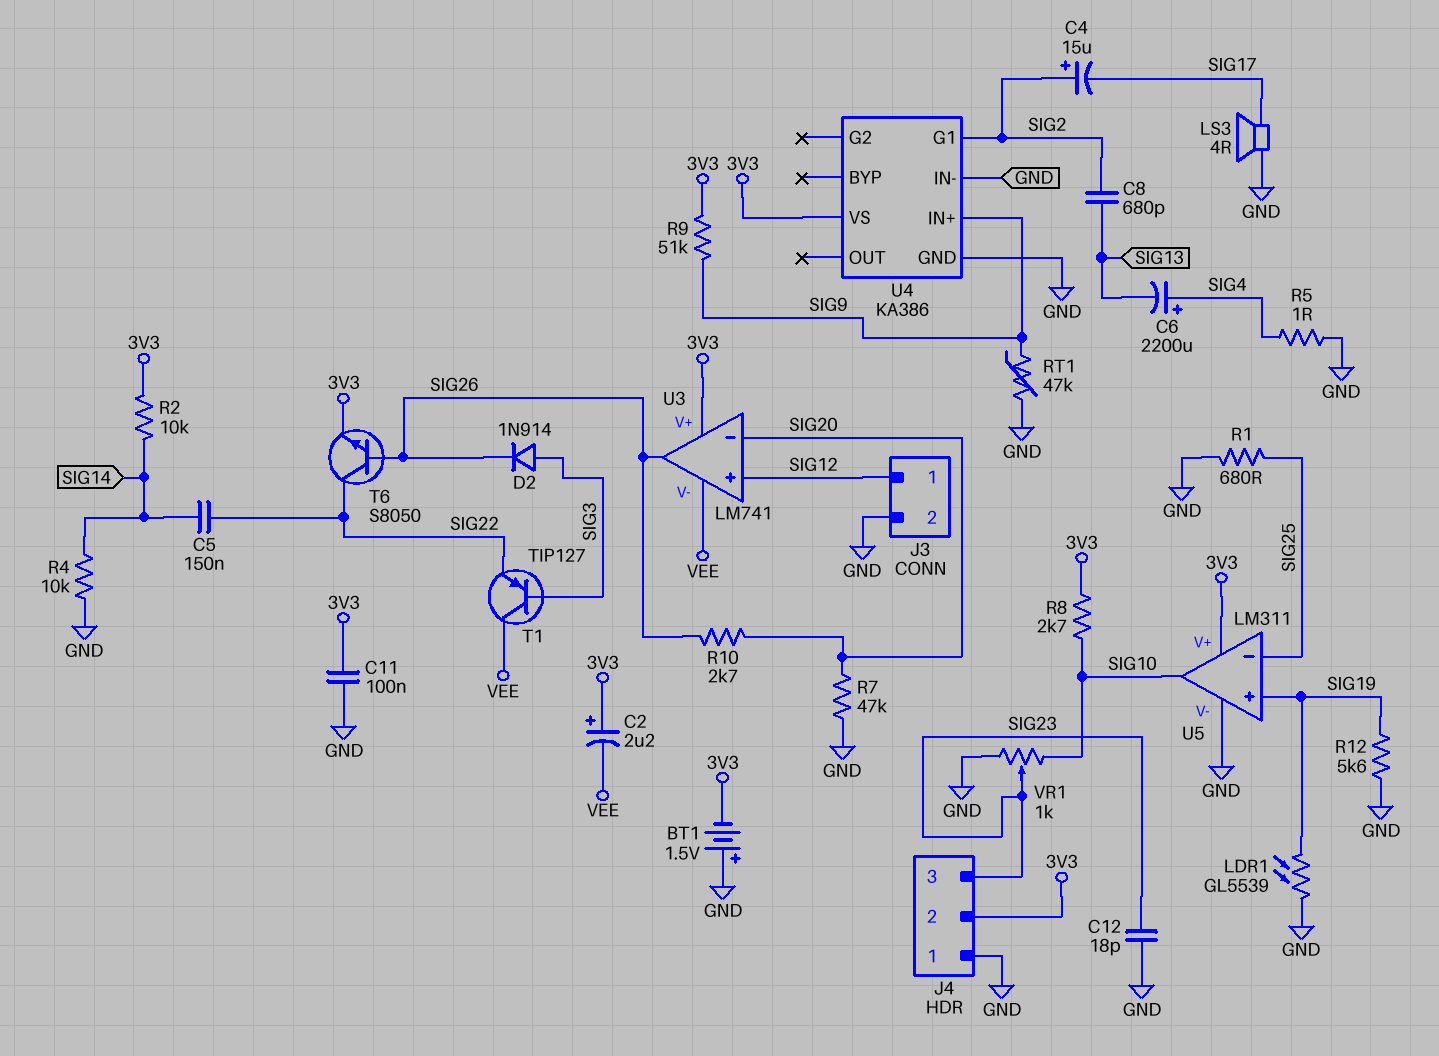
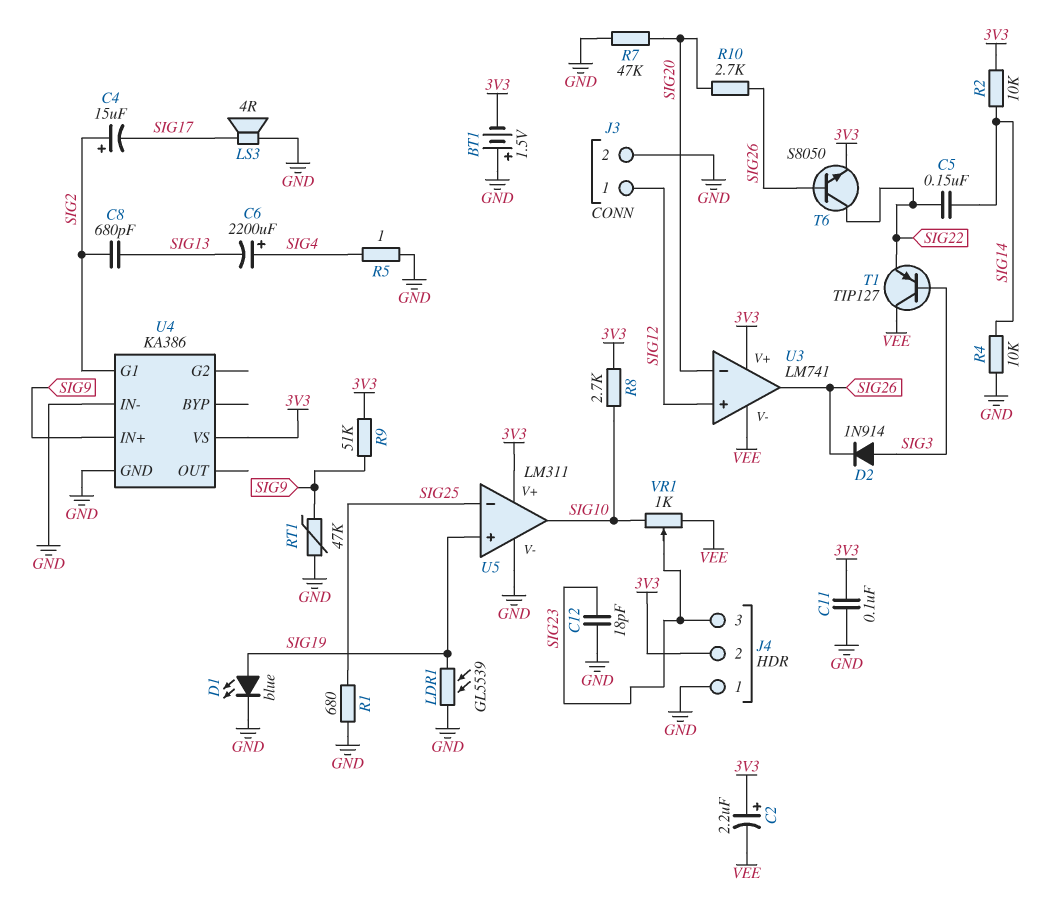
D1: none -> LED blue (A SIG19, K GND)
R12: 5.6k (GND, SIG19) -> none
VR1: 1k (GND, SIG10, wiper SIG23) -> 1k (SIG10, VEE, wiper SIG23)

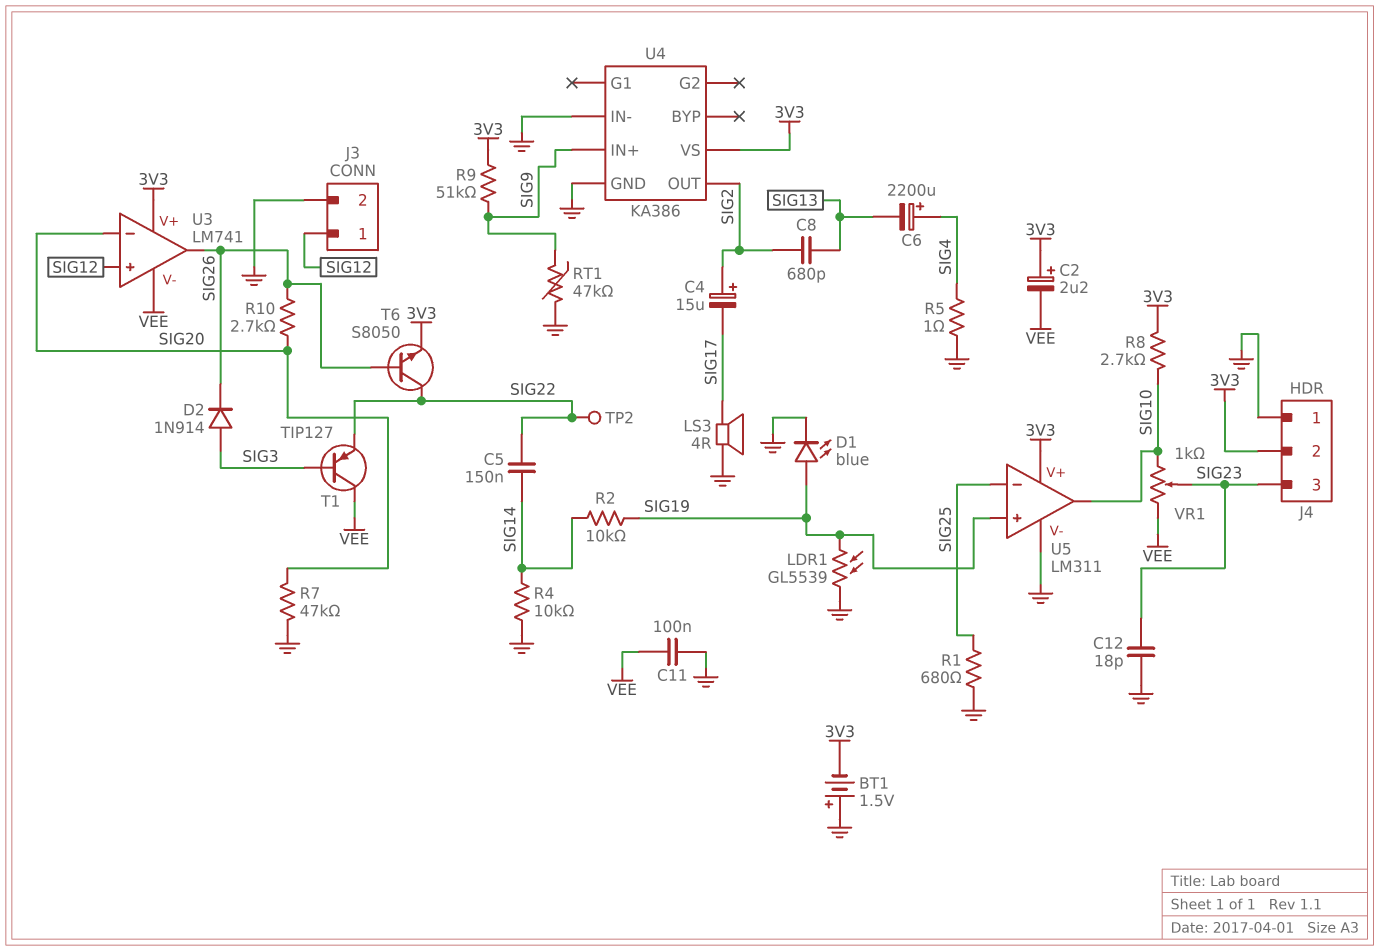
C11: 100nF (3V3, GND) -> 100nF (GND, VEE)
R2: 10k (3V3, SIG14) -> 10k (SIG14, SIG19)
TP2: none -> test point (SIG22)
U4 pin G1: SIG2 -> none
U4 pin OUT: none -> SIG2

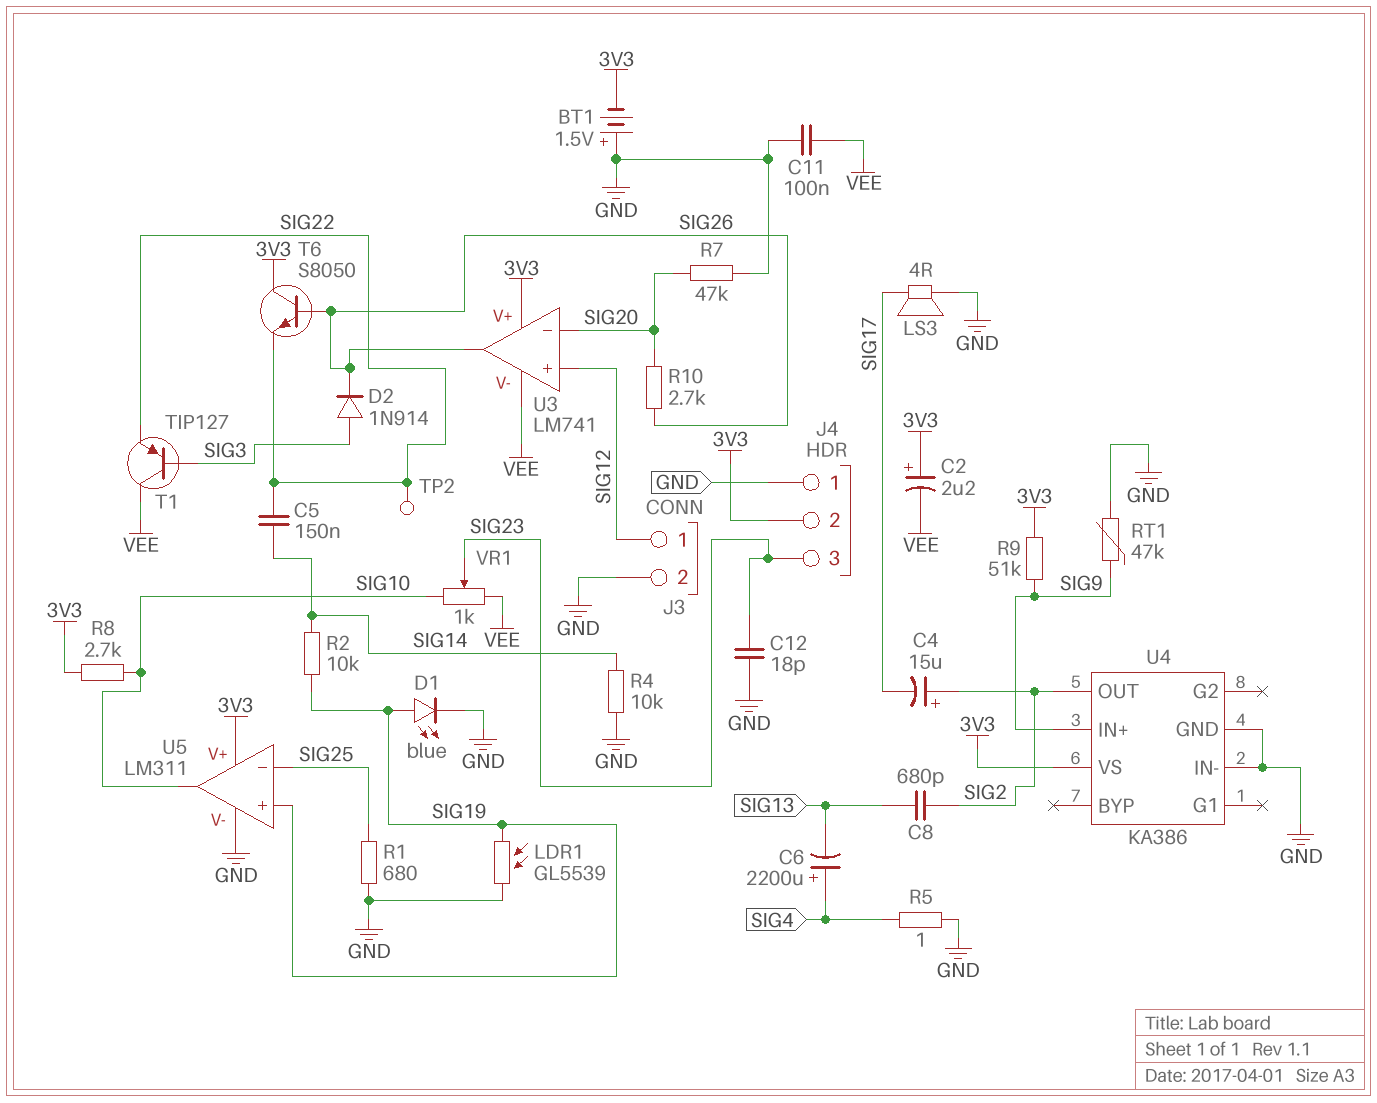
T6: NPN S8050 (B SIG26, C SIG22, E 3V3) -> NPN S8050 (B SIG26, C 3V3, E SIG22)

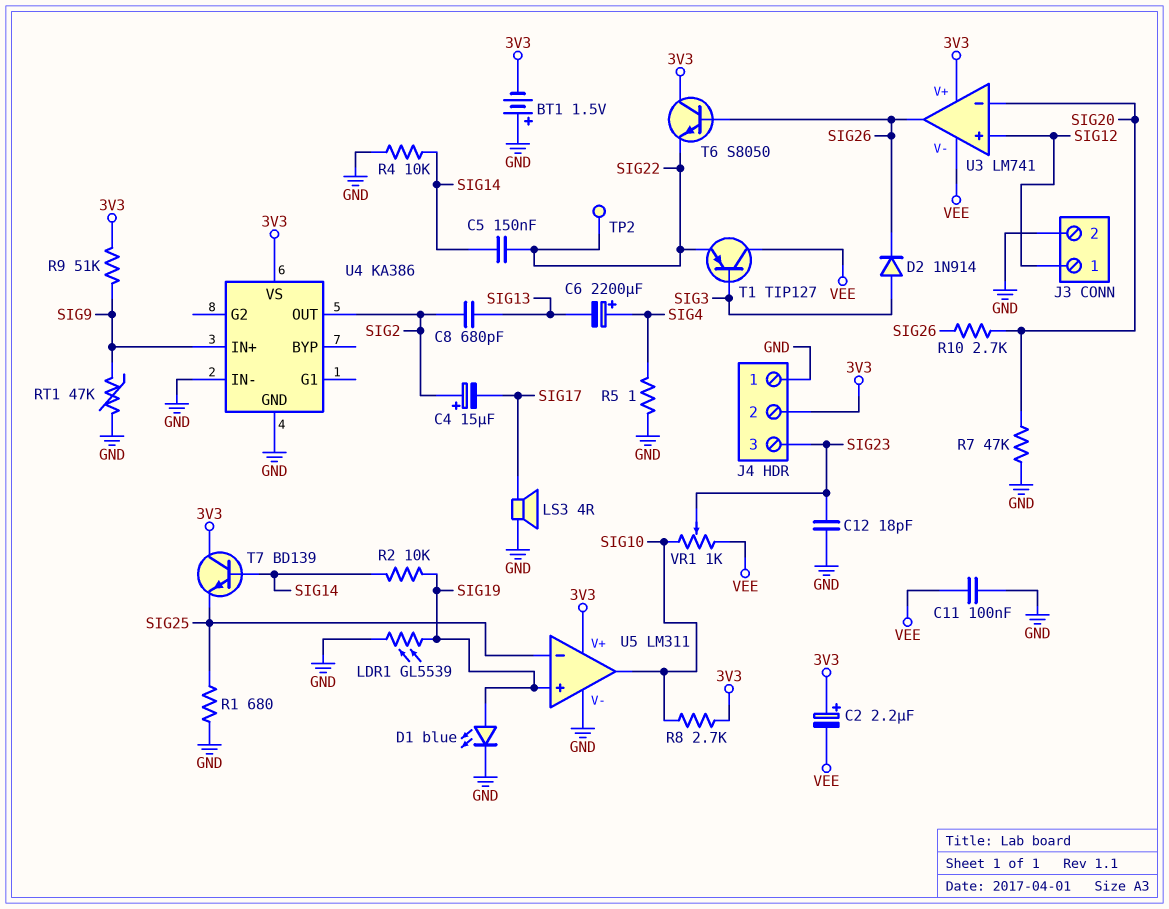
T7: none -> NPN BD139 (B SIG14, C 3V3, E SIG25)

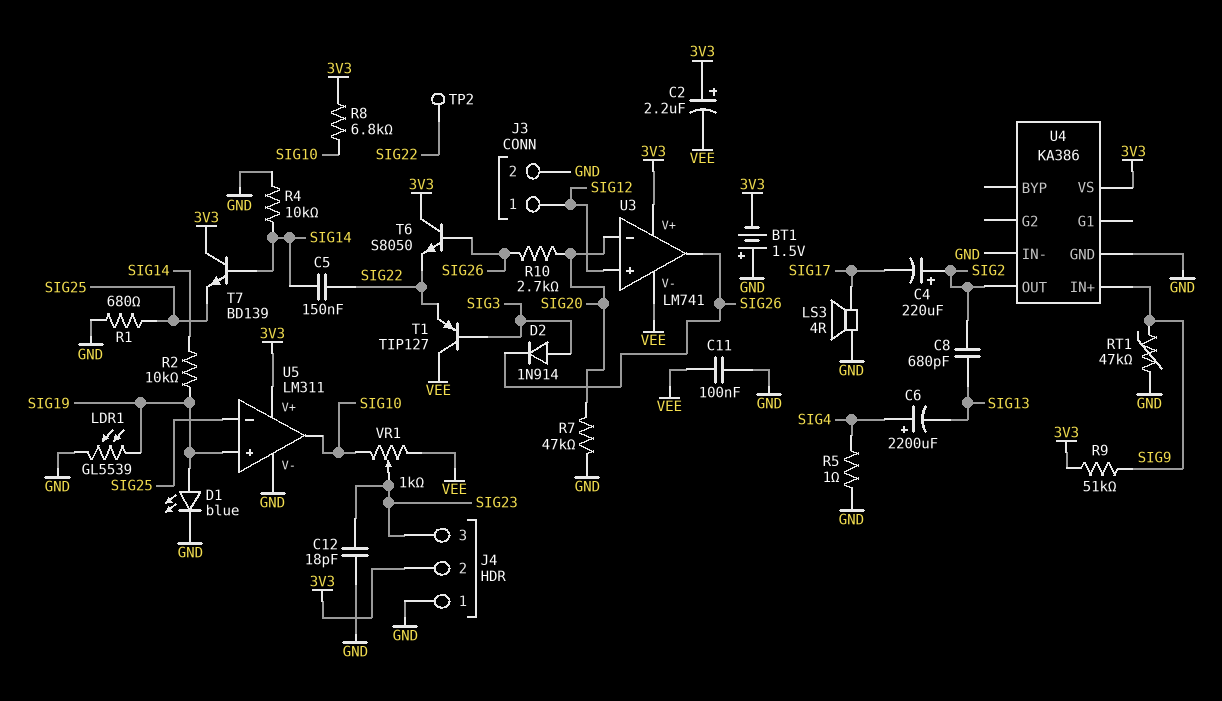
C4: 15uF (plus SIG2, minus SIG17) -> 220uF (plus SIG2, minus SIG17)
R8: 2.7k (3V3, SIG10) -> 6.8k (3V3, SIG10)

